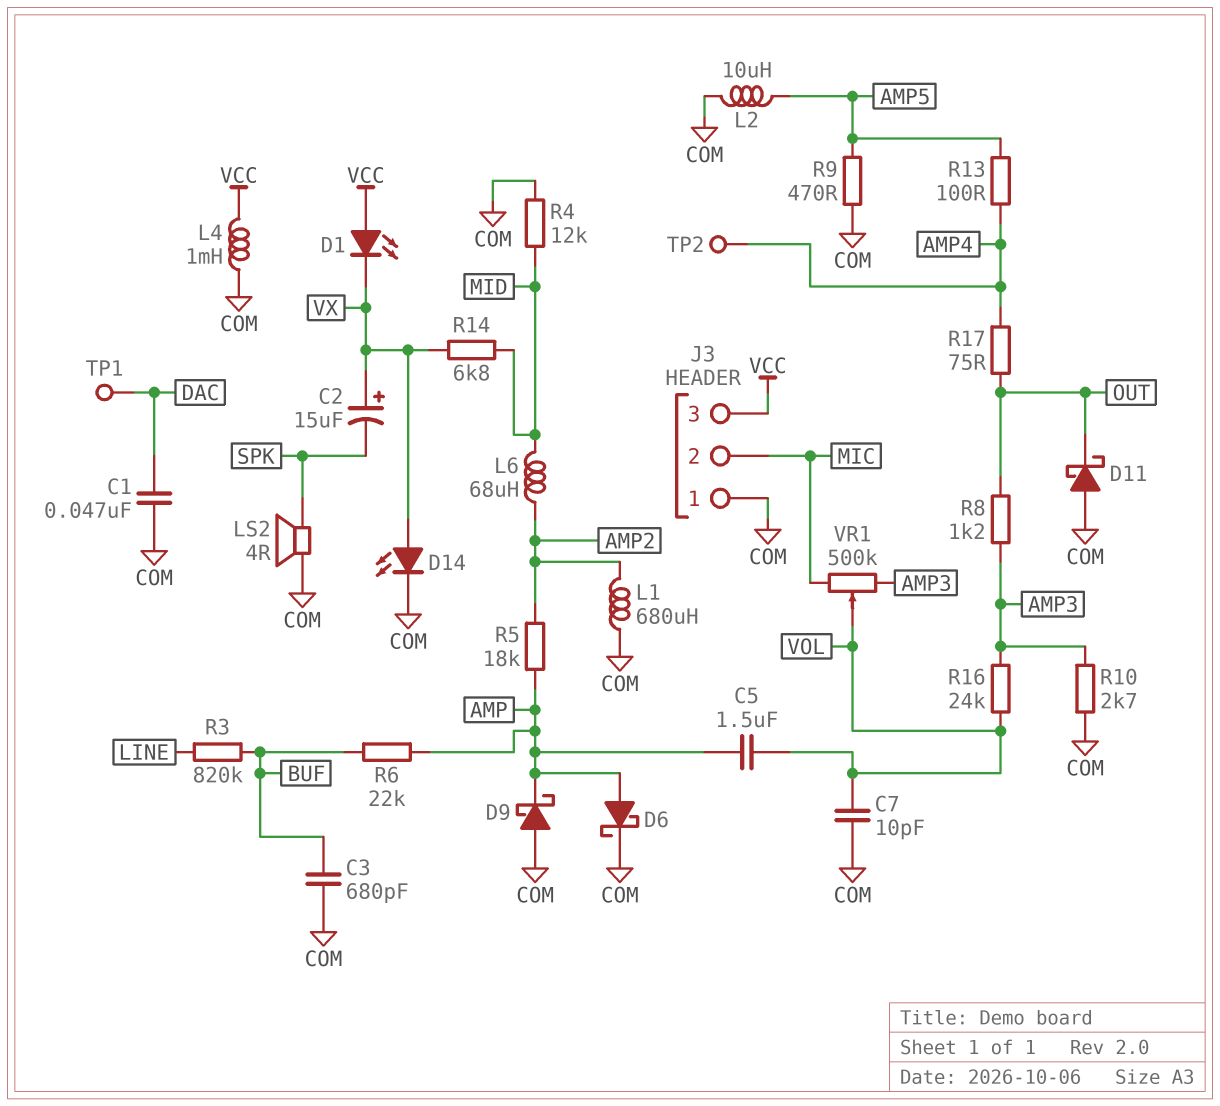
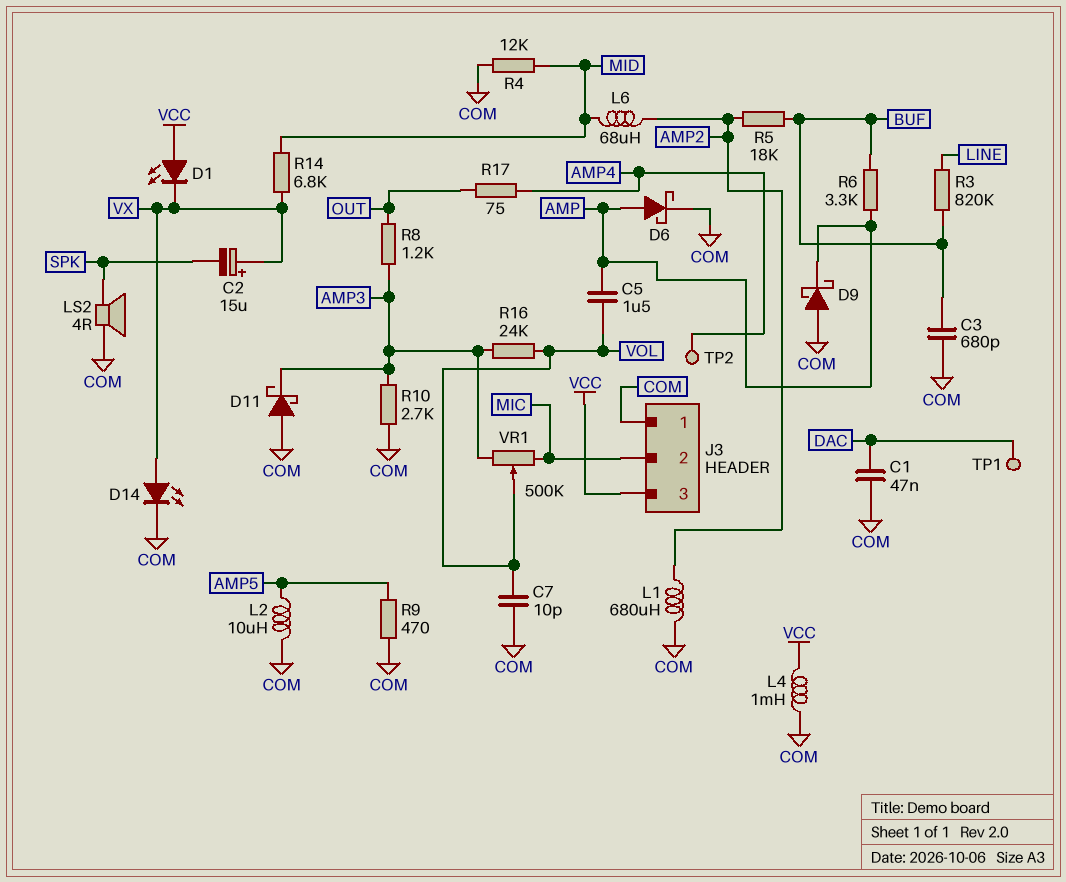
D11: schottky (A COM, K OUT) -> schottky (A COM, K AMP3)
R5: 18k (AMP, AMP2) -> 18k (AMP2, BUF)
R6: 22k (AMP, BUF) -> 3.3k (AMP, BUF)
R13: 100 (AMP4, AMP5) -> none

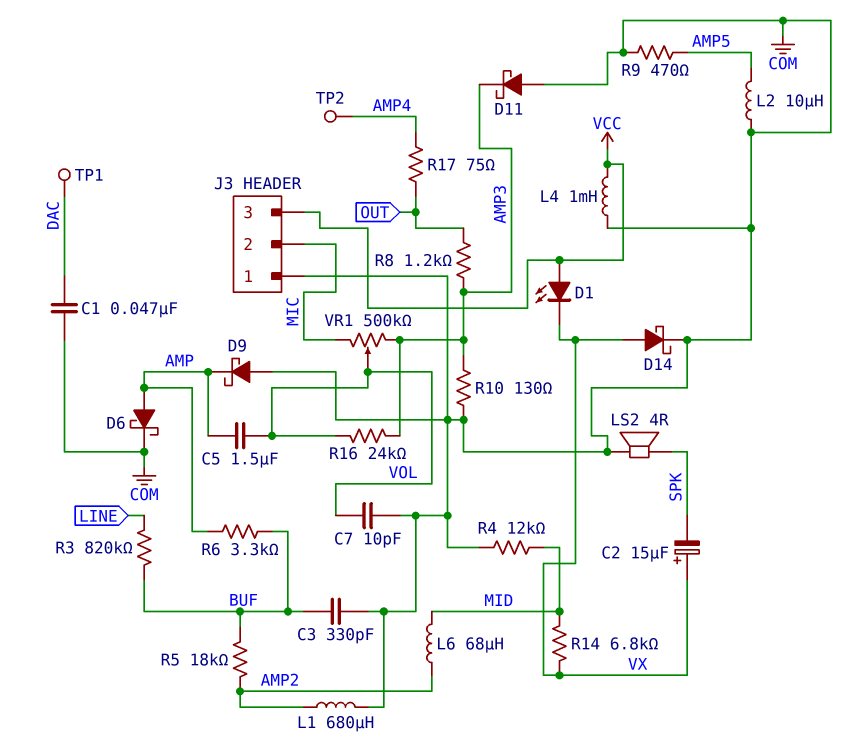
C3: 680pF (BUF, COM) -> 330pF (BUF, COM)
D14: LED (A VX, K COM) -> schottky (A VX, K COM)
R10: 2.7k (AMP3, COM) -> 130 (AMP3, COM)

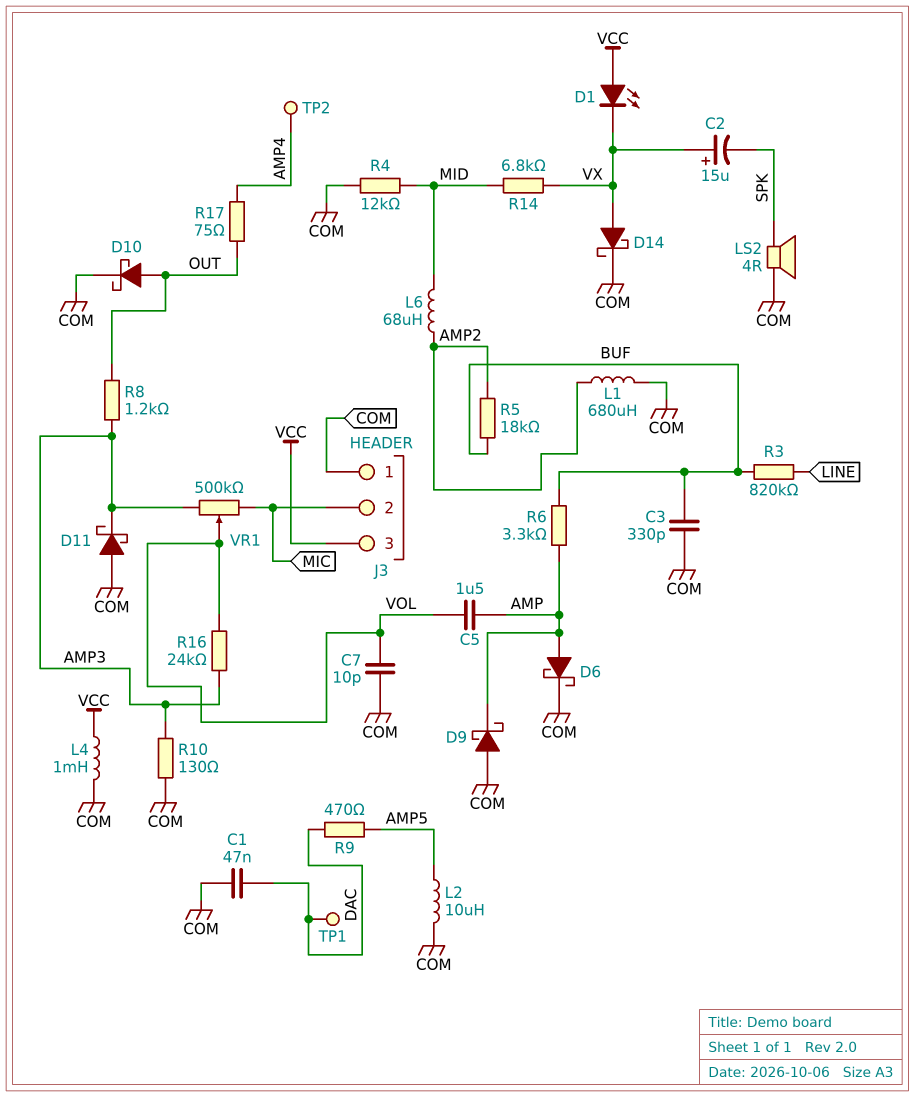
D10: none -> schottky (A OUT, K COM)
R9: 470 (AMP5, COM) -> 470 (AMP5, DAC)

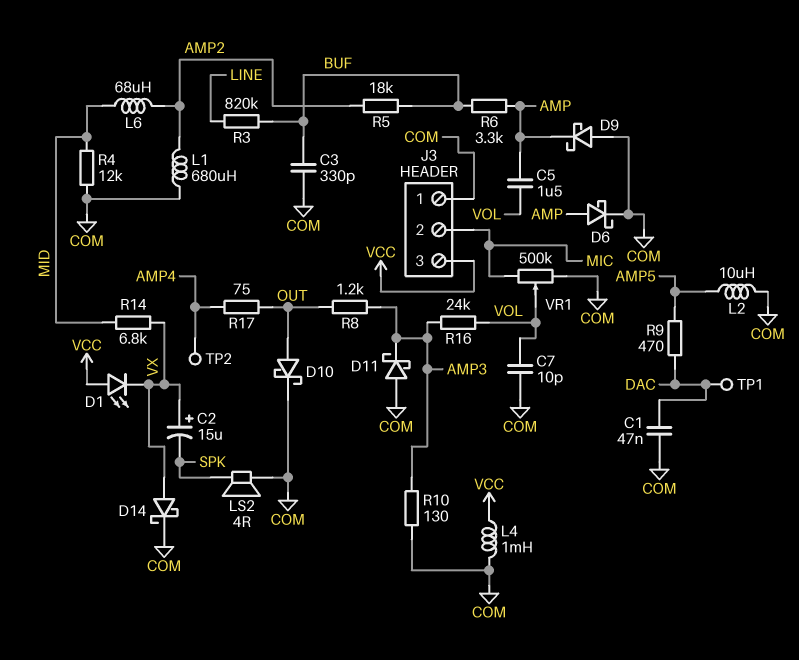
VR1: 500k (AMP3, MIC, wiper VOL) -> 500k (COM, MIC, wiper VOL)

